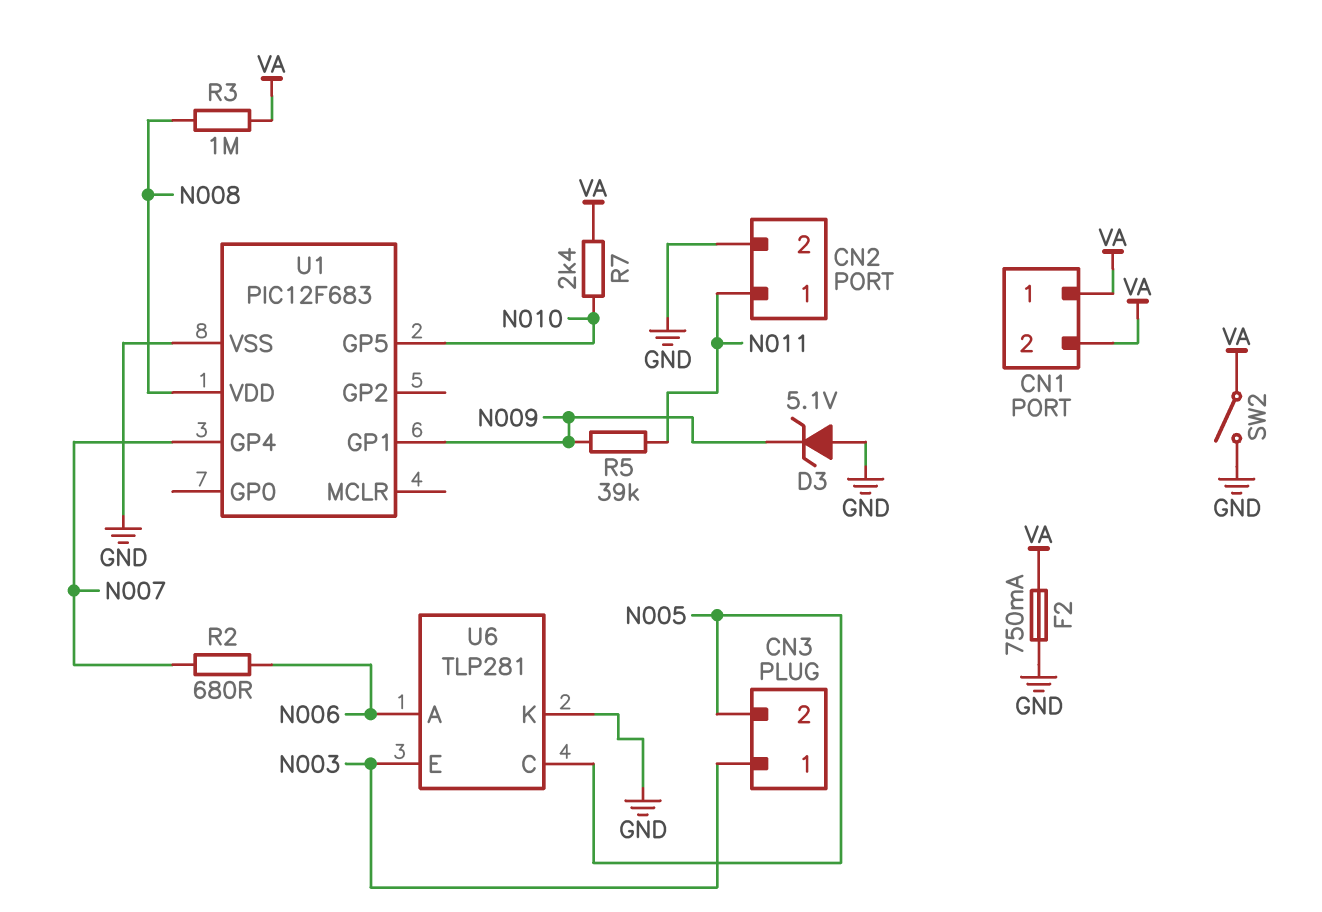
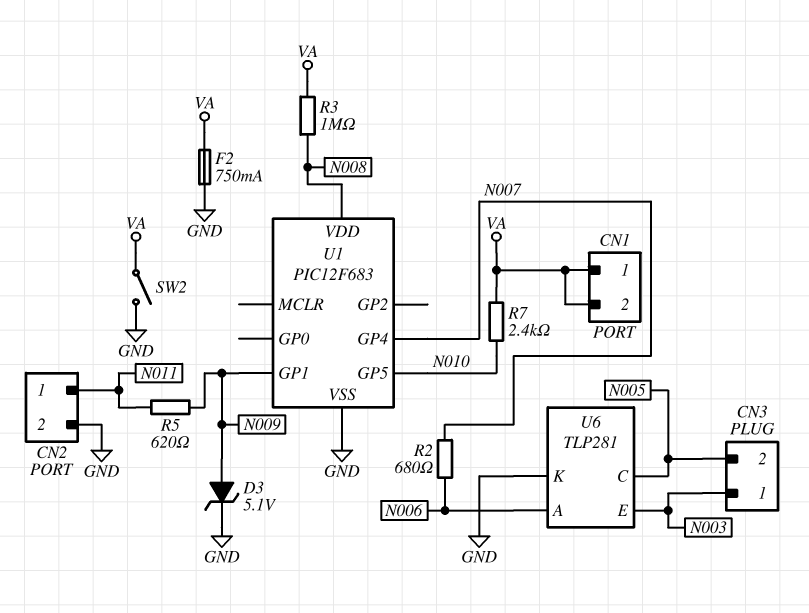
D3: zener 5.1V (A GND, K N009) -> zener 5.1V (A N009, K GND)
R5: 39k (N009, N011) -> 620 (N009, N011)

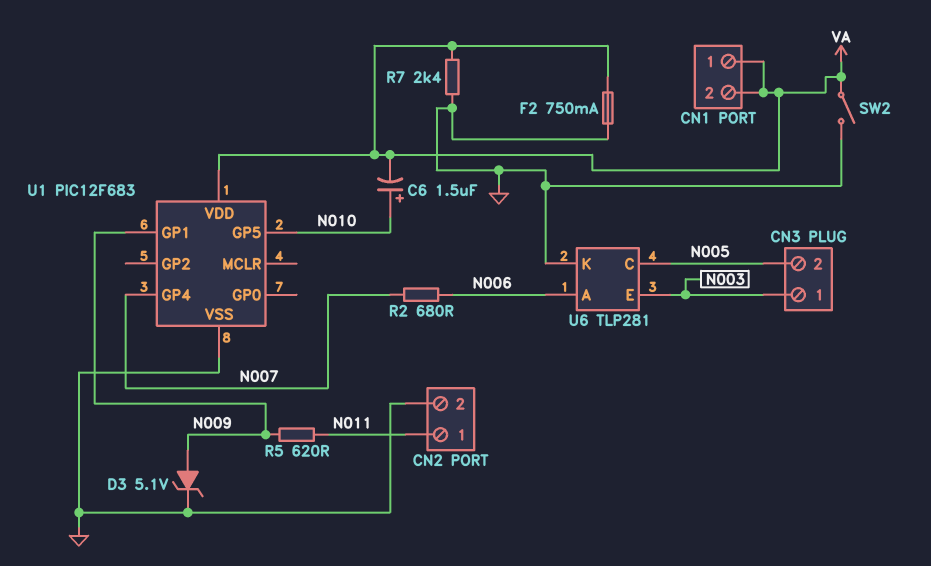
C6: none -> 1.5uF (plus N010, minus VA)
R3: 1M (N008, VA) -> none
R7: 2.4k (N010, VA) -> 2.4k (GND, VA)
U1 pin VDD: N008 -> VA

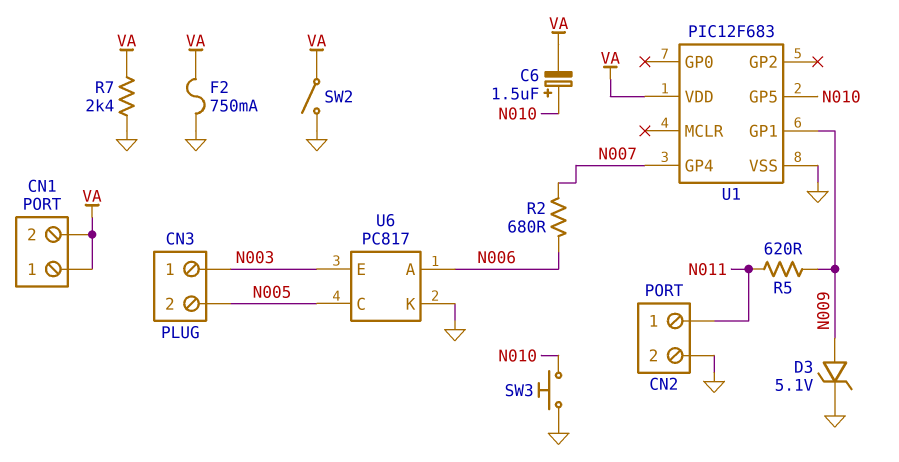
SW3: none -> button (GND, N010)
U6: TLP281 -> PC817

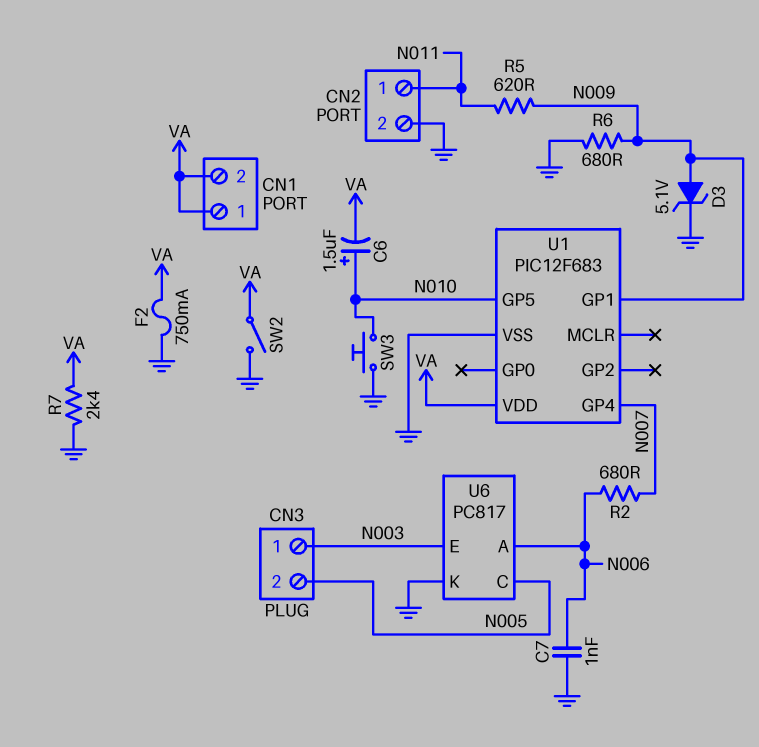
C7: none -> 1nF (GND, N006)
R6: none -> 680 (GND, N009)

